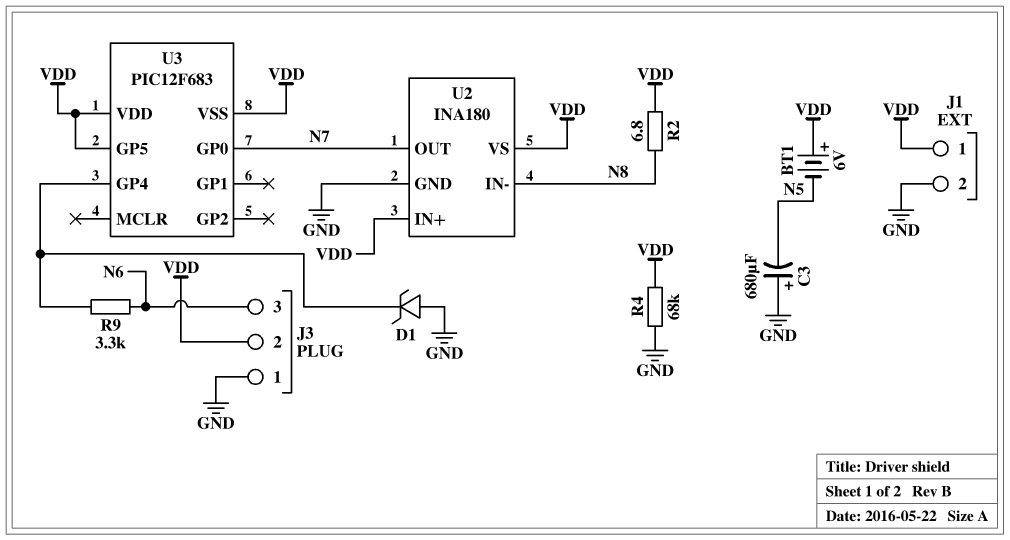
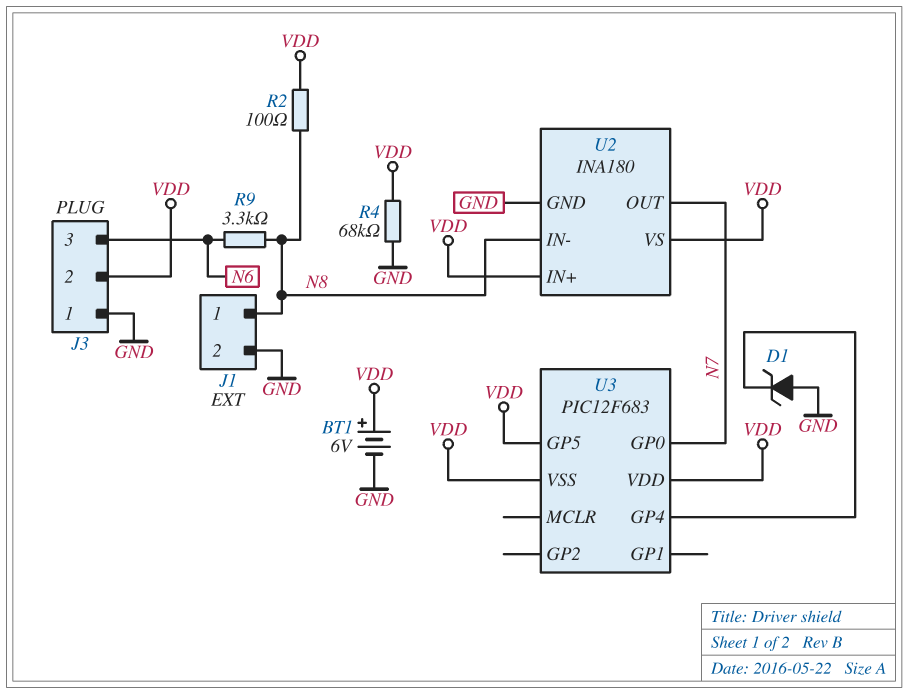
BT1: 6V (plus VDD, minus N5) -> 6V (plus VDD, minus GND)
C3: 680uF (plus GND, minus N5) -> none
J1 pin 1: VDD -> N8
R2: 6.8 (N8, VDD) -> 100 (N8, VDD)
R9: 3.3k (N6, U3/GP4) -> 3.3k (N6, N8)

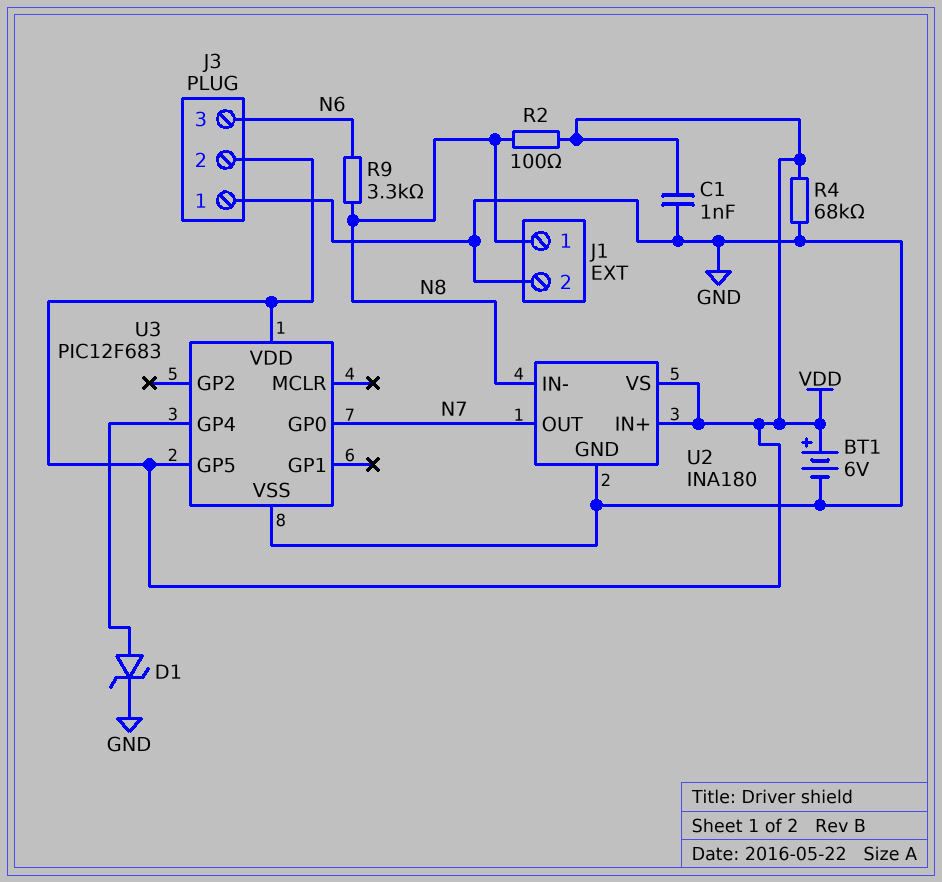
C1: none -> 1nF (GND, VDD)
D1: zener (A GND, K U3/GP4) -> zener (A U3/GP4, K GND)
U3 pin VSS: VDD -> GND

